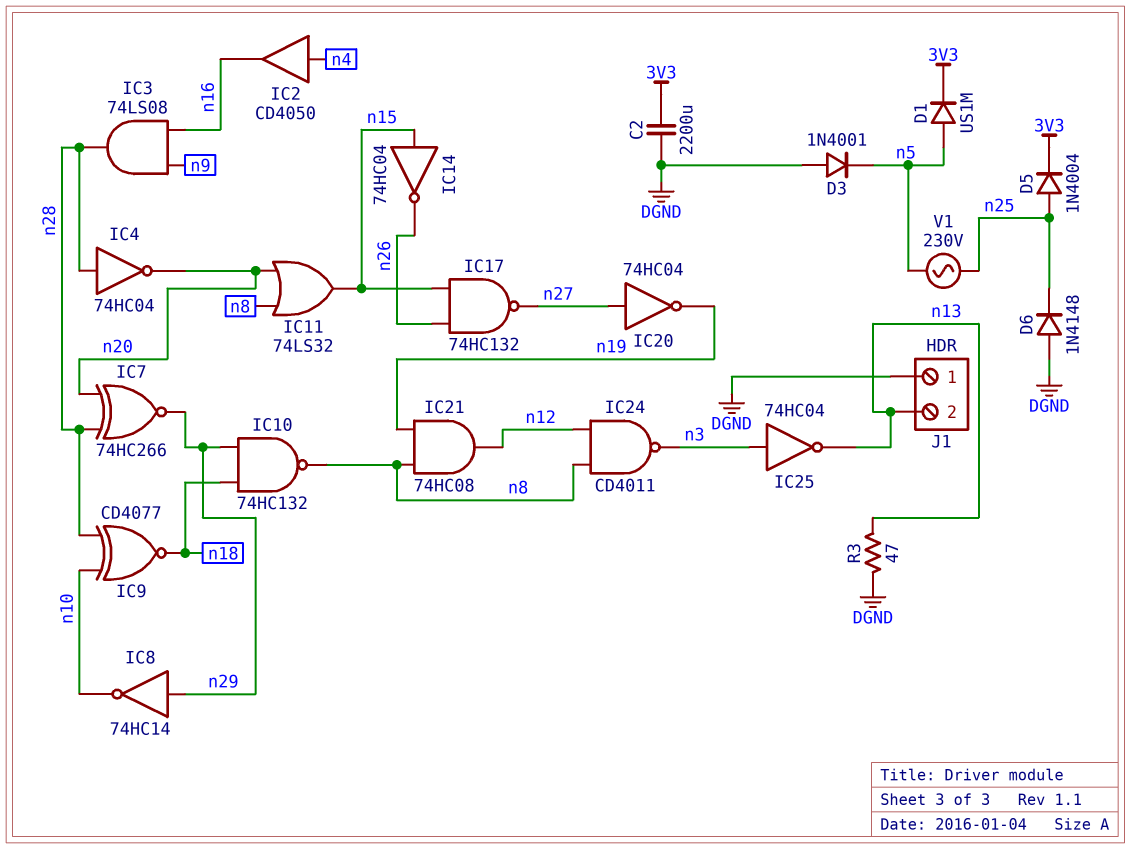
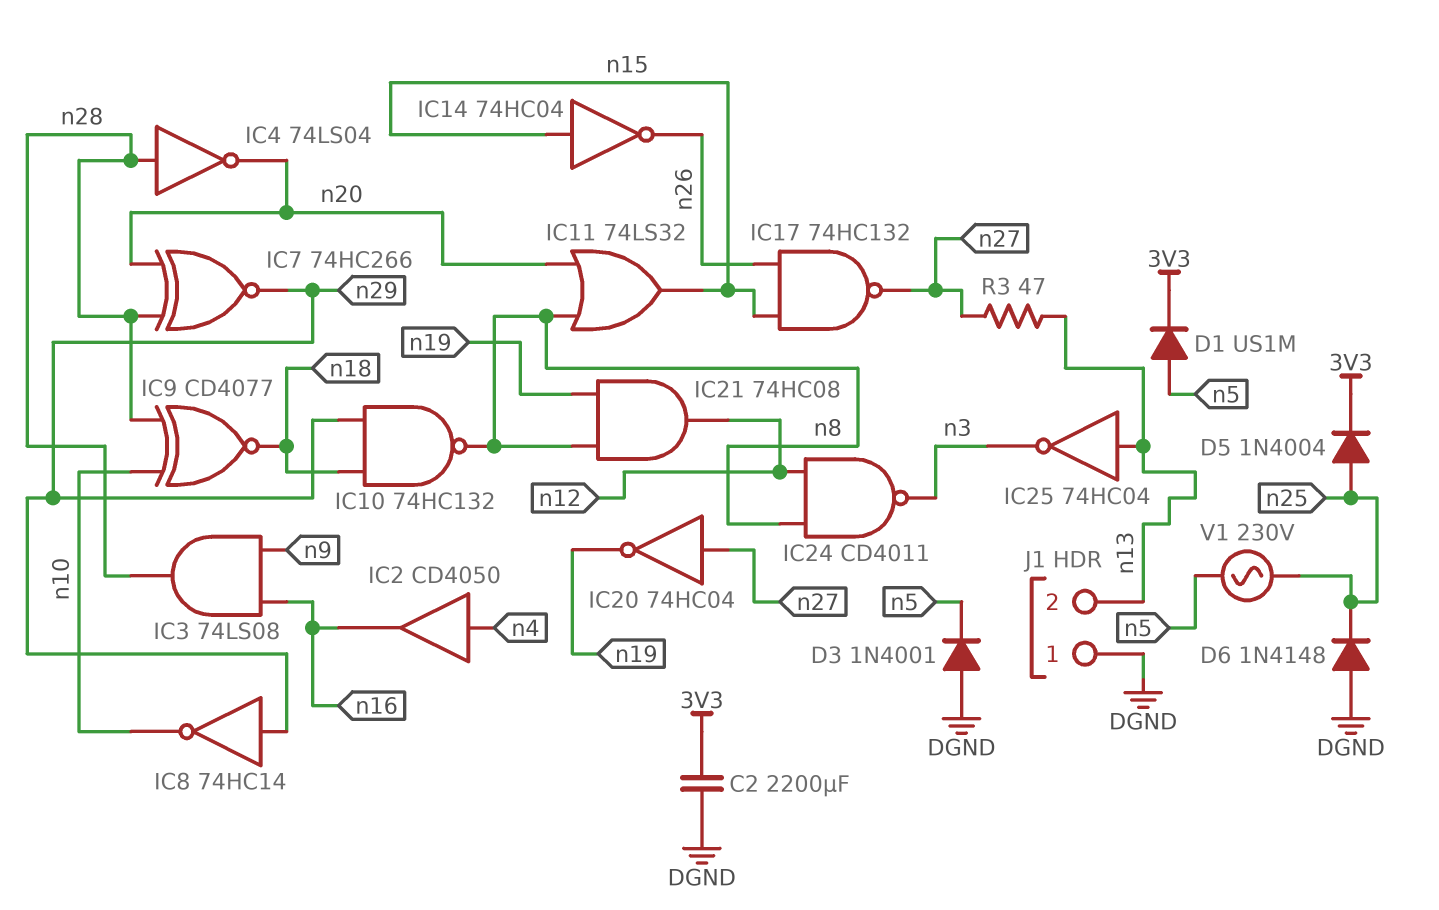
IC4: NOT 74HC04 (in n28, out n20) -> NOT 74LS04 (in n28, out n20)
IC25: NOT 74HC04 (in n3, out n13) -> NOT 74HC04 (in n13, out n3)
R3: 47 (DGND, n13) -> 47 (n13, n27)

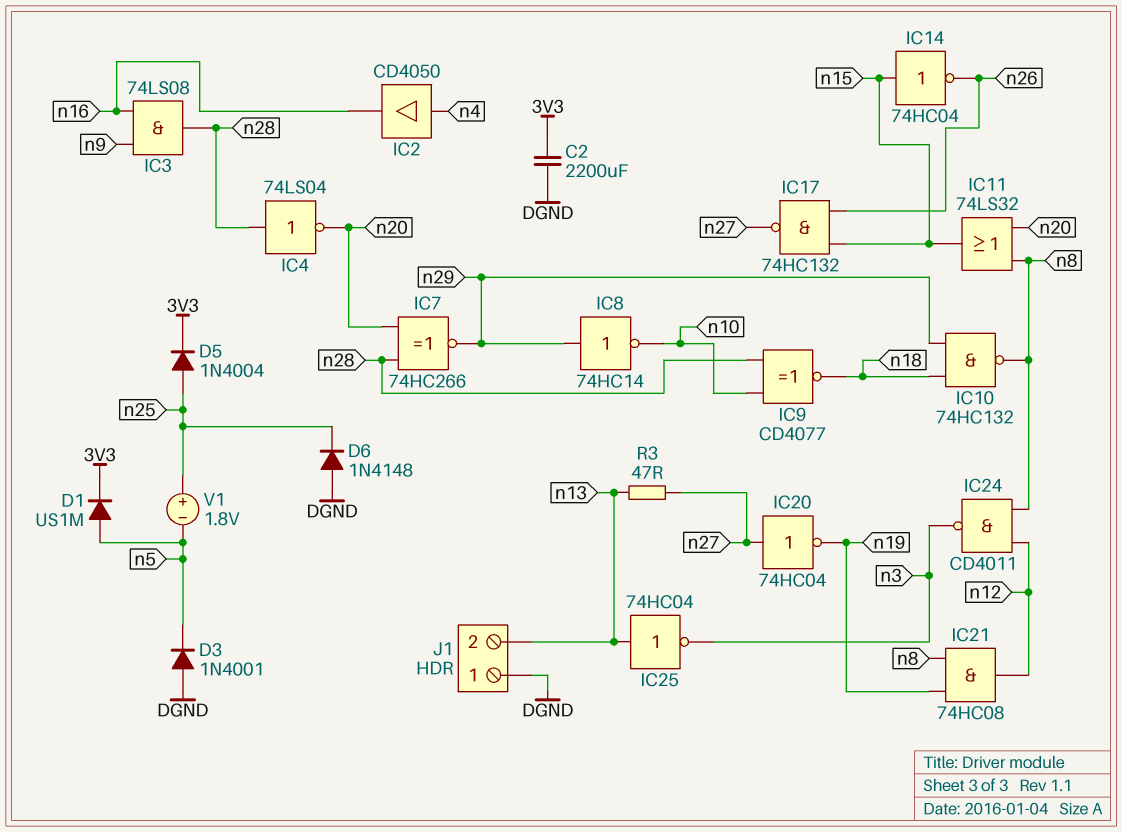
V1: AC 230V (n5, n25) -> 1.8V (plus n25, minus n5)

